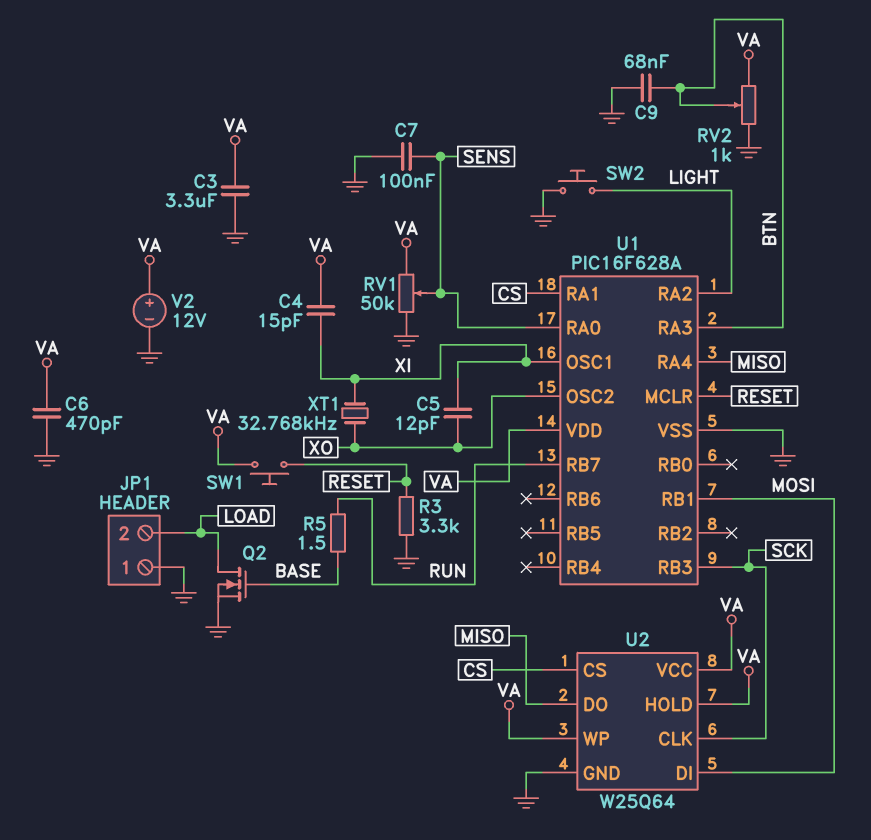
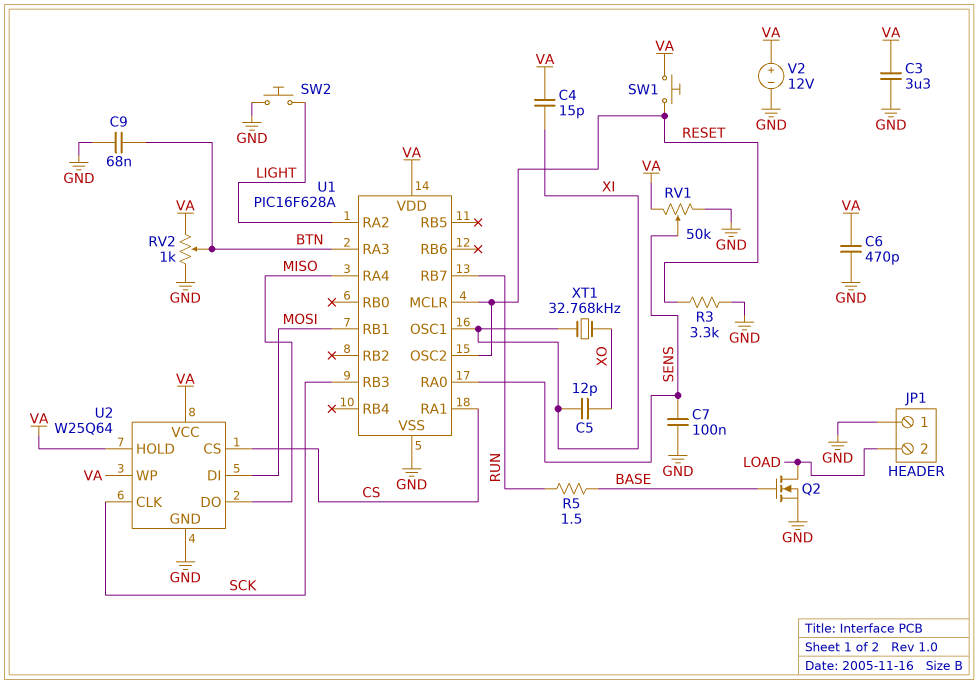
U1 pin OSC2: XO -> RESET

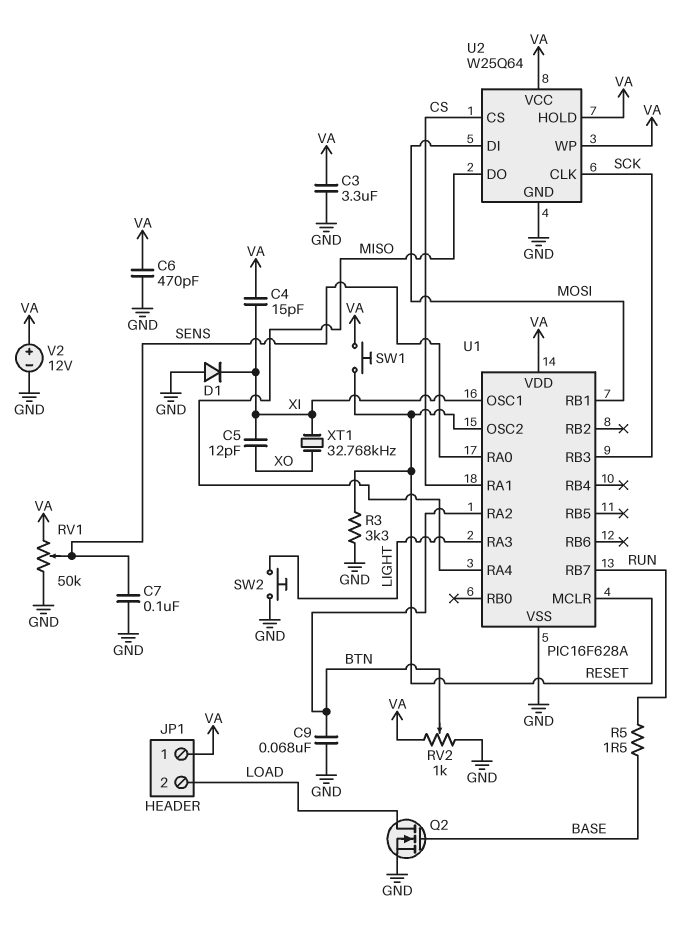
D1: none -> diode (A GND, K XI)
JP1 pin 1: GND -> VA
U1 pin RA2: LIGHT -> BTN
U1 pin RA3: BTN -> LIGHT

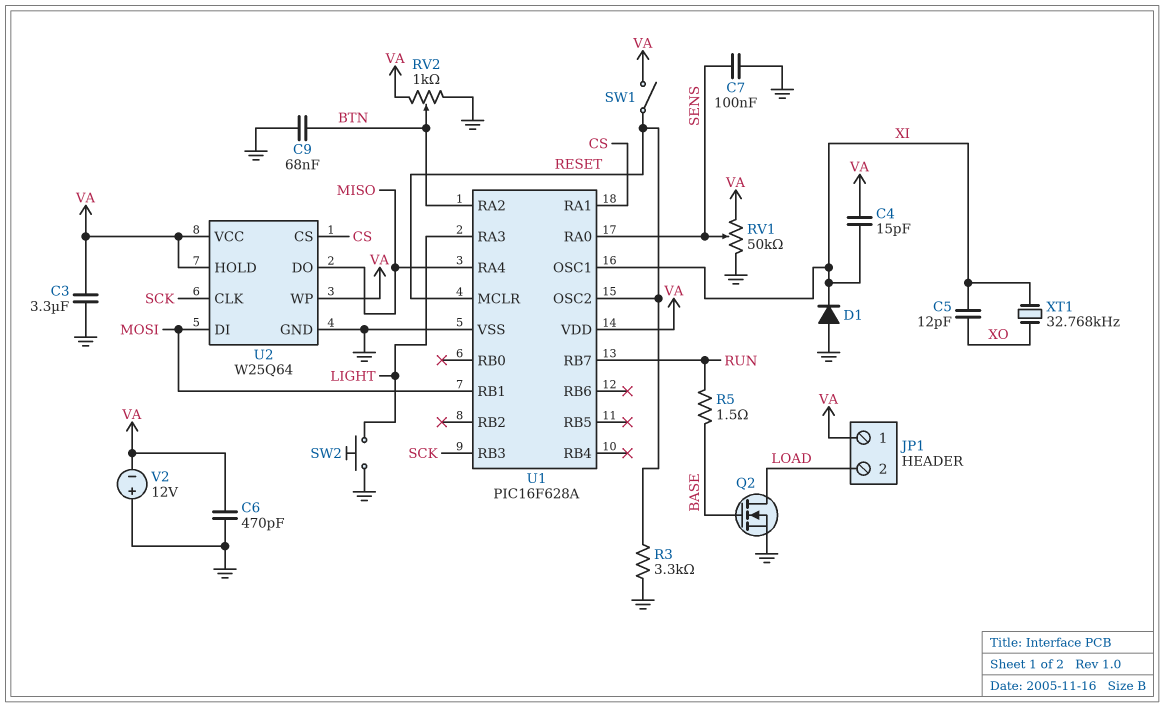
SW1: button (RESET, VA) -> switch (RESET, VA)
V2: 12V (plus VA, minus GND) -> 12V (plus GND, minus VA)

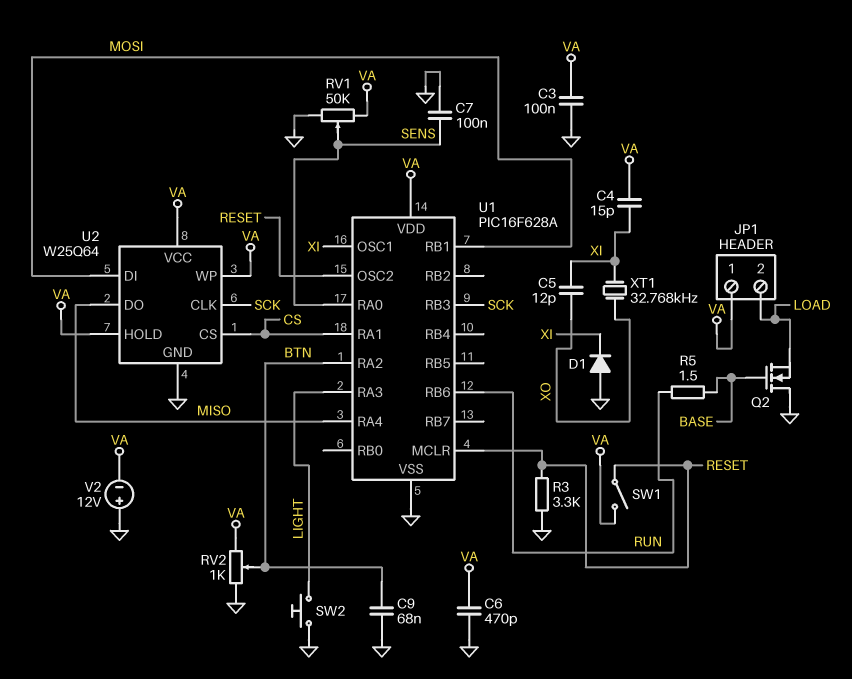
C3: 3.3uF (GND, VA) -> 100nF (GND, VA)
Q2: NMOS (G BASE, D LOAD, S GND) -> NMOS (G BASE, D GND, S LOAD)
U1 pin RB6: none -> RUN
U1 pin RB7: RUN -> none

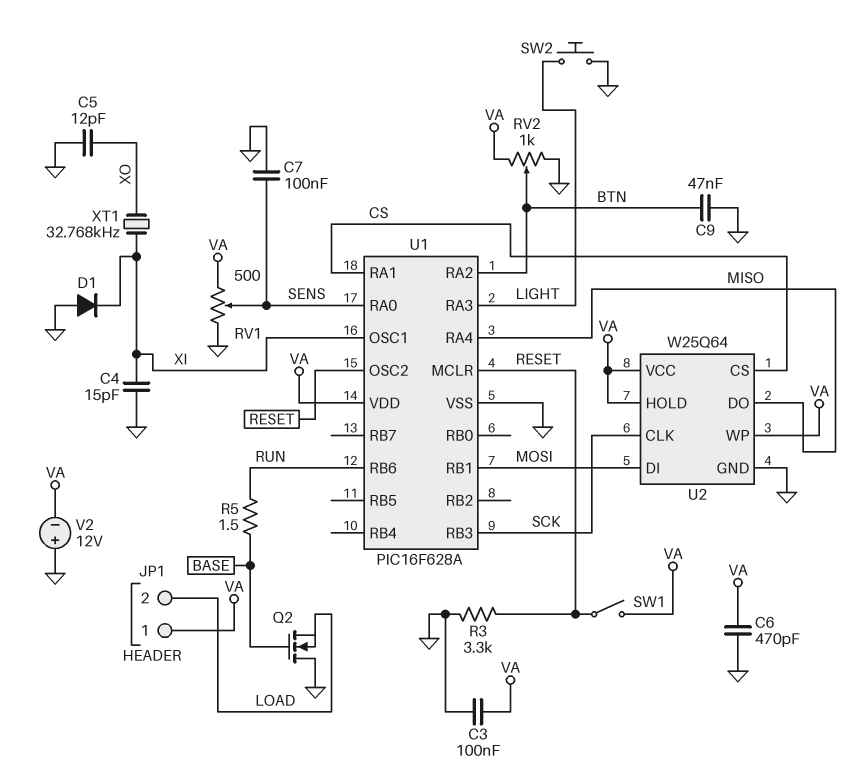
C4: 15pF (VA, XI) -> 15pF (GND, XI)
C5: 12pF (XI, XO) -> 12pF (GND, XO)
C9: 68nF (BTN, GND) -> 47nF (BTN, GND)
RV1: 50k (GND, VA, wiper SENS) -> 500 (GND, VA, wiper SENS)

